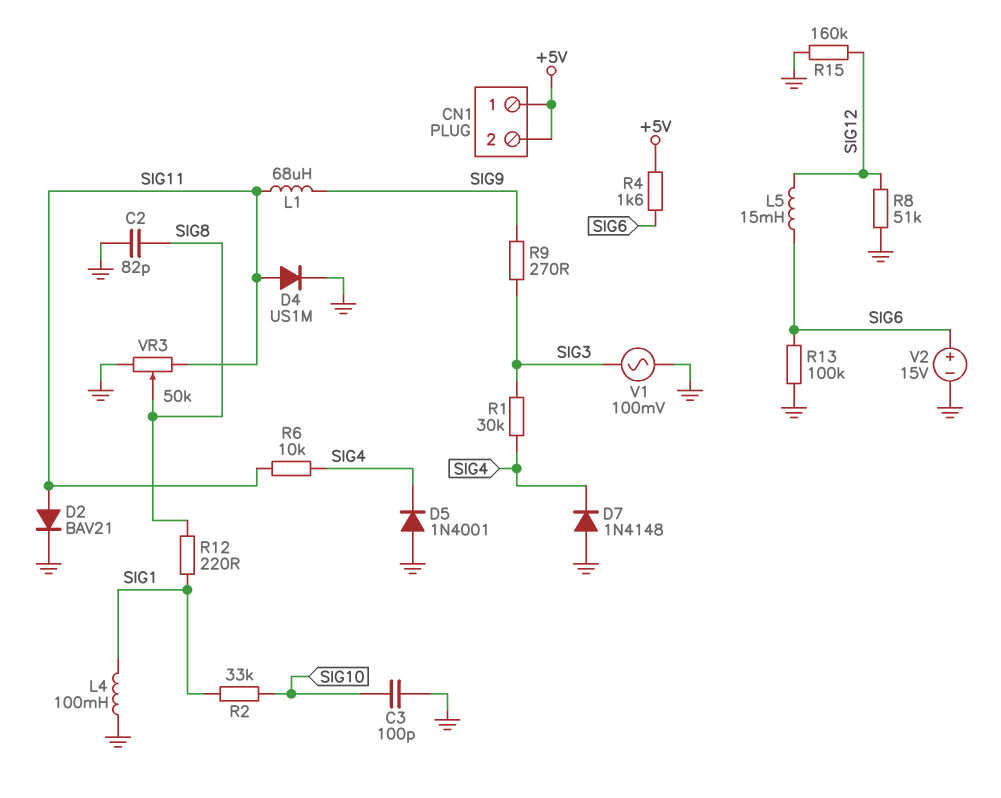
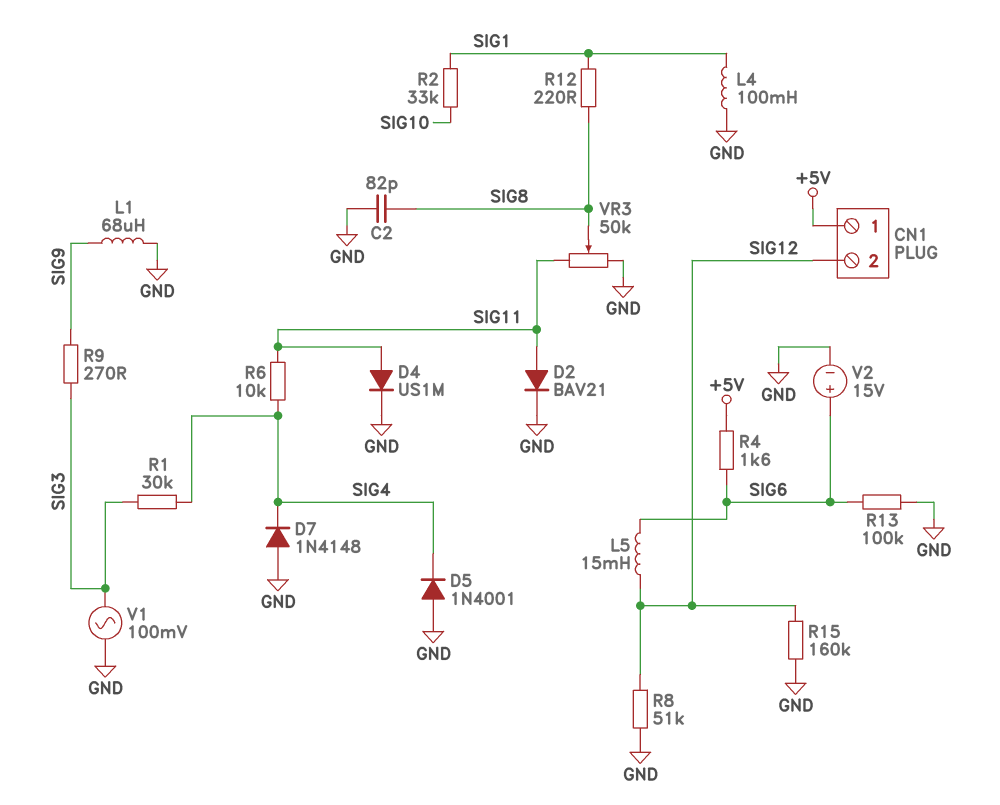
C3: 100pF (GND, SIG10) -> none
CN1 pin 2: +5V -> SIG12
L1: 68uH (SIG9, SIG11) -> 68uH (GND, SIG9)

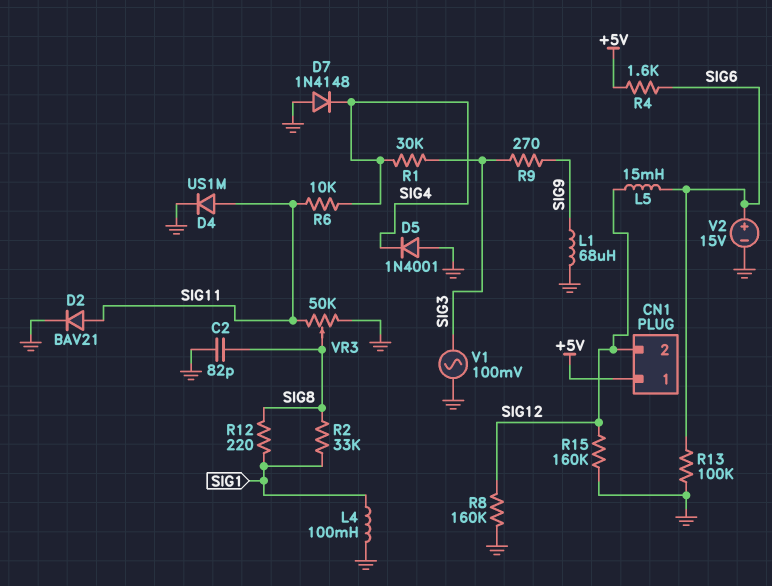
R2: 33k (SIG1, SIG10) -> 33k (SIG1, SIG8)
R8: 51k (GND, SIG12) -> 160k (GND, SIG12)

